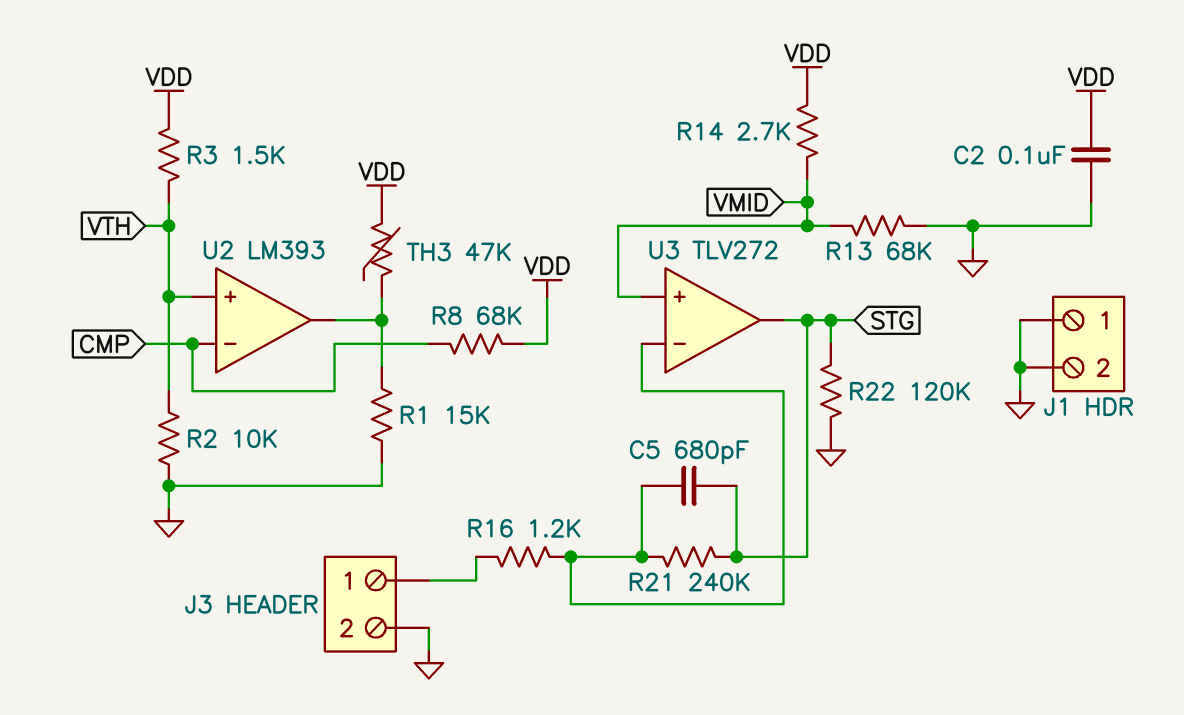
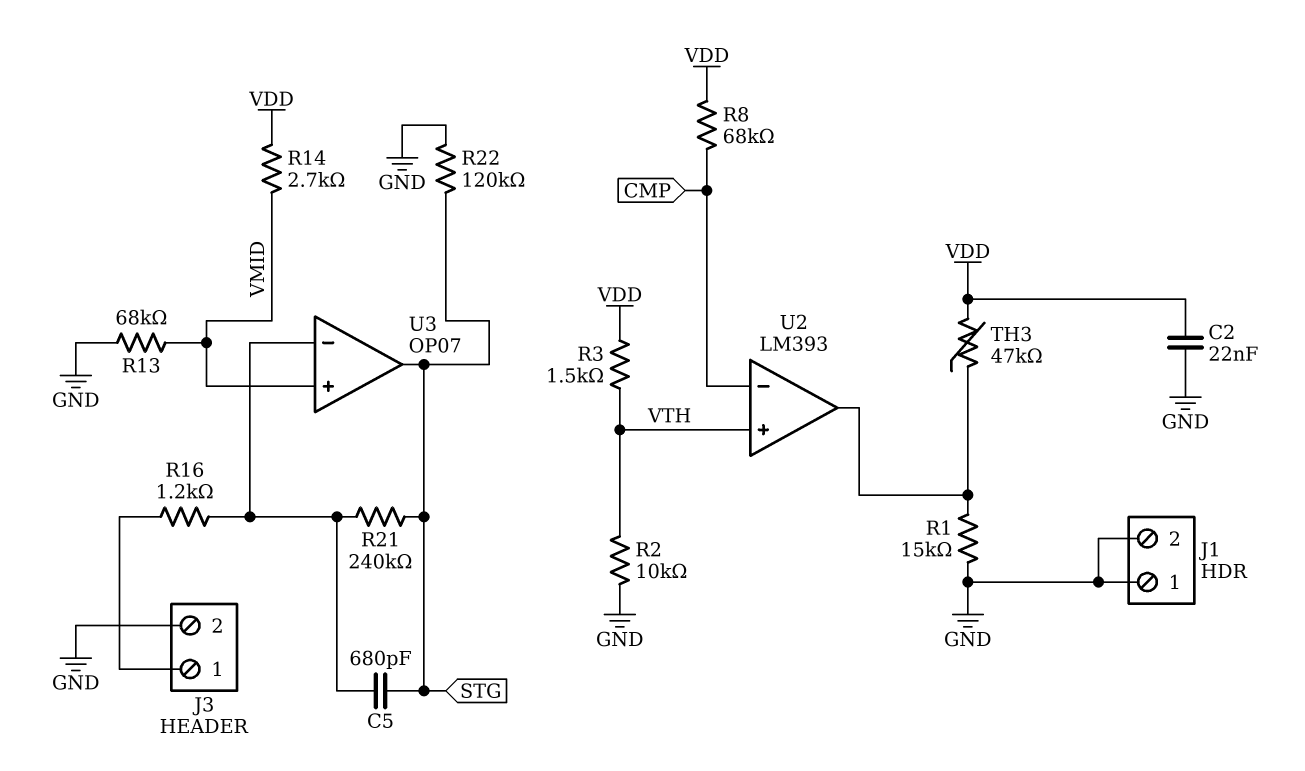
C2: 100nF (GND, VDD) -> 22nF (GND, VDD)
U3: TLV272 -> OP07

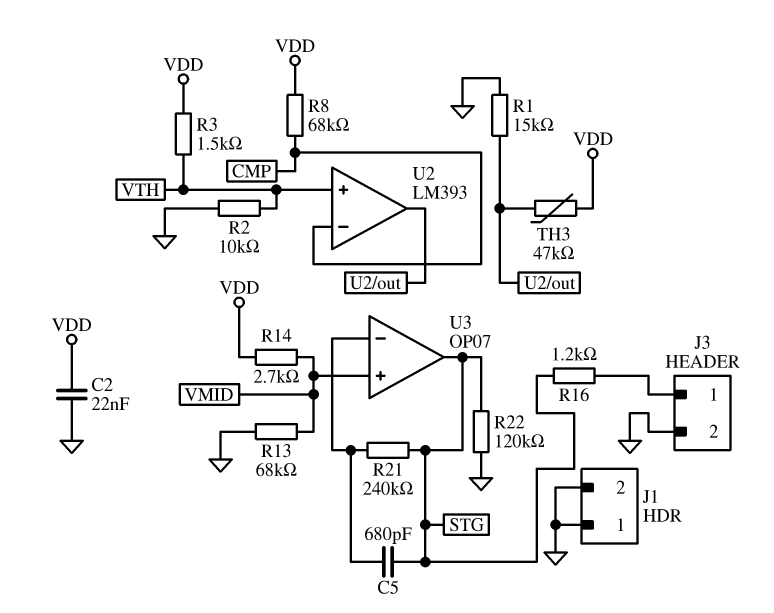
R16: 1.2k (J3/1, U3/in-) -> 1.2k (J3/1, STG)

